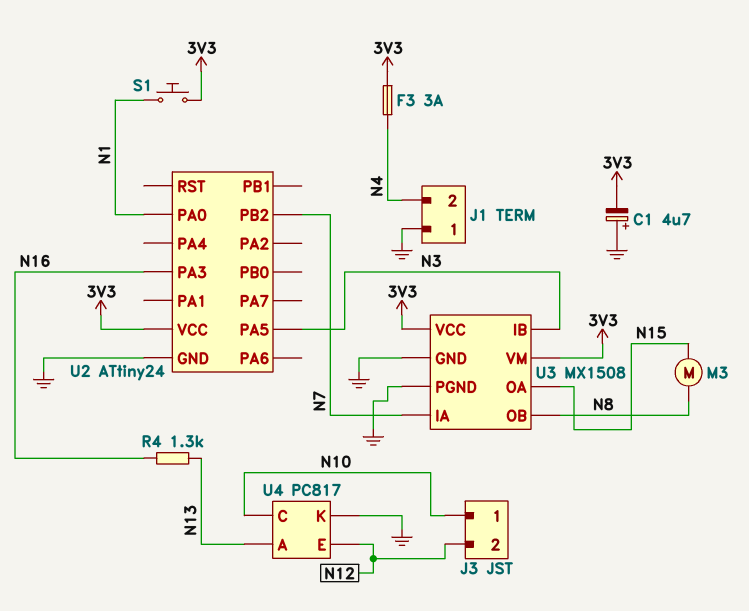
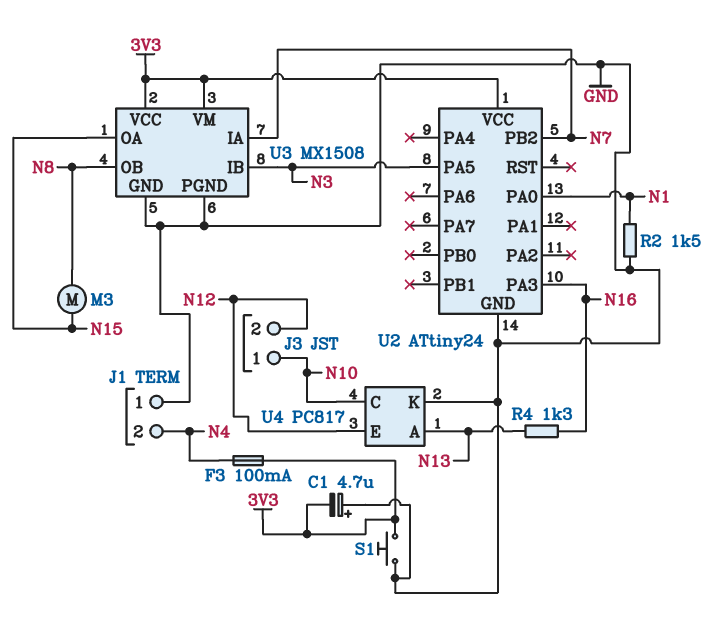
F3: 3A (3V3, N4) -> 100mA (3V3, N4)
R2: none -> 1.5k (GND, N1)
S1: button (3V3, N1) -> button (3V3, GND)

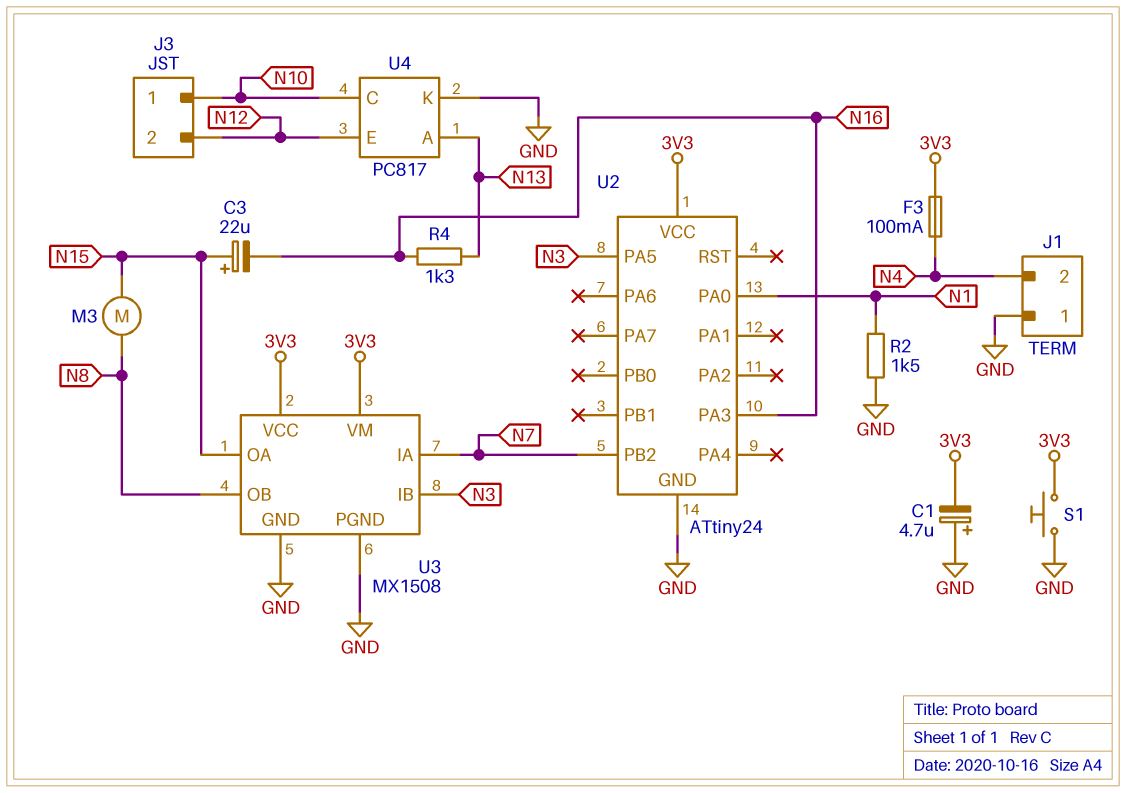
C3: none -> 22uF (plus N15, minus N16)

